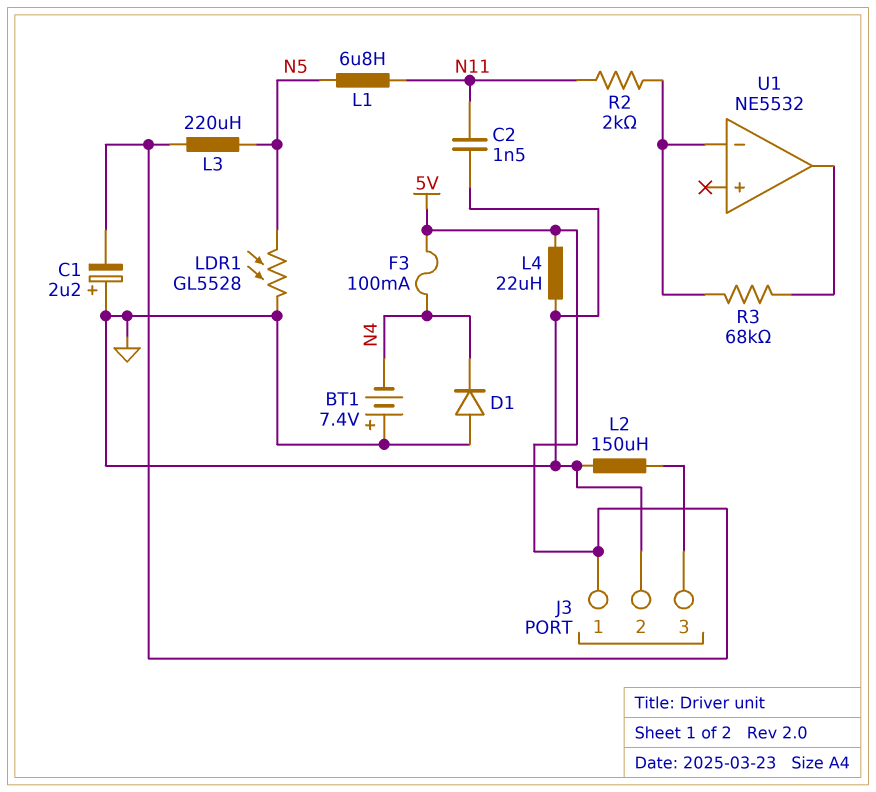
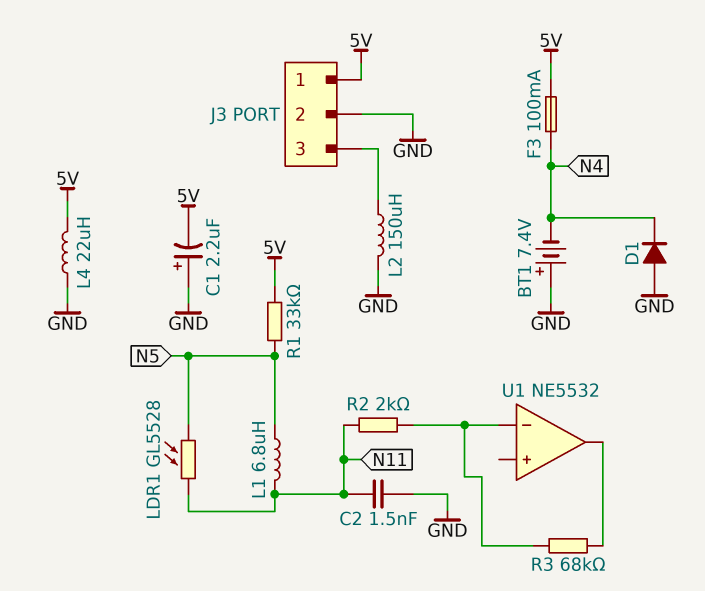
L3: 220uH (5V, N5) -> none
LDR1: GL5528 (GND, N5) -> GL5528 (N5, N11)
R1: none -> 33k (5V, N5)

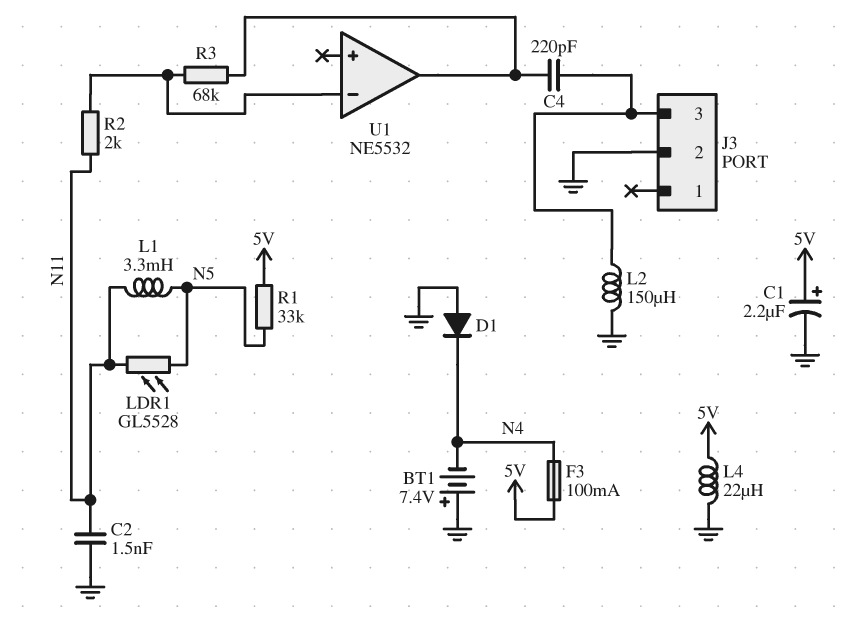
C1: 2.2uF (plus GND, minus 5V) -> 2.2uF (plus 5V, minus GND)
C4: none -> 220pF (J3/3, U1/out)
J3 pin 1: 5V -> none
L1: 6.8uH (N5, N11) -> 3.3mH (N5, N11)

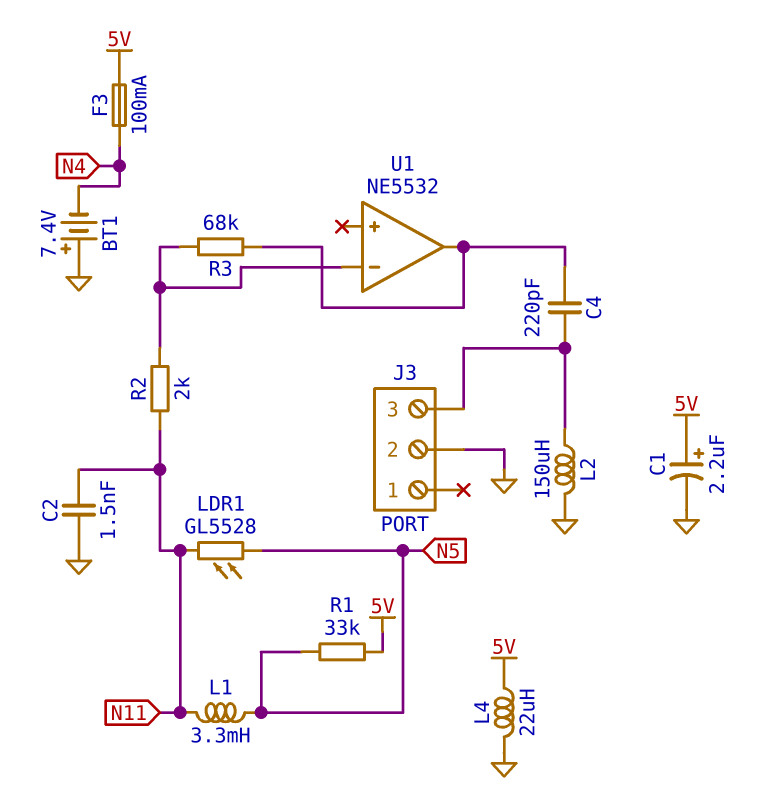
D1: diode (A GND, K N4) -> none

